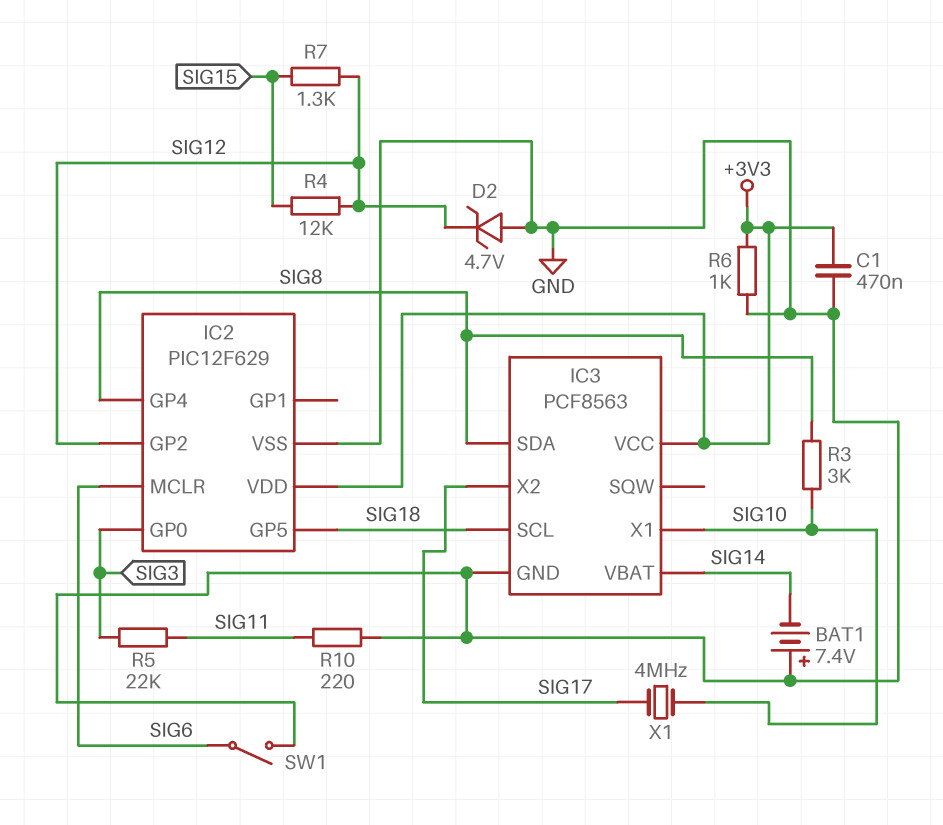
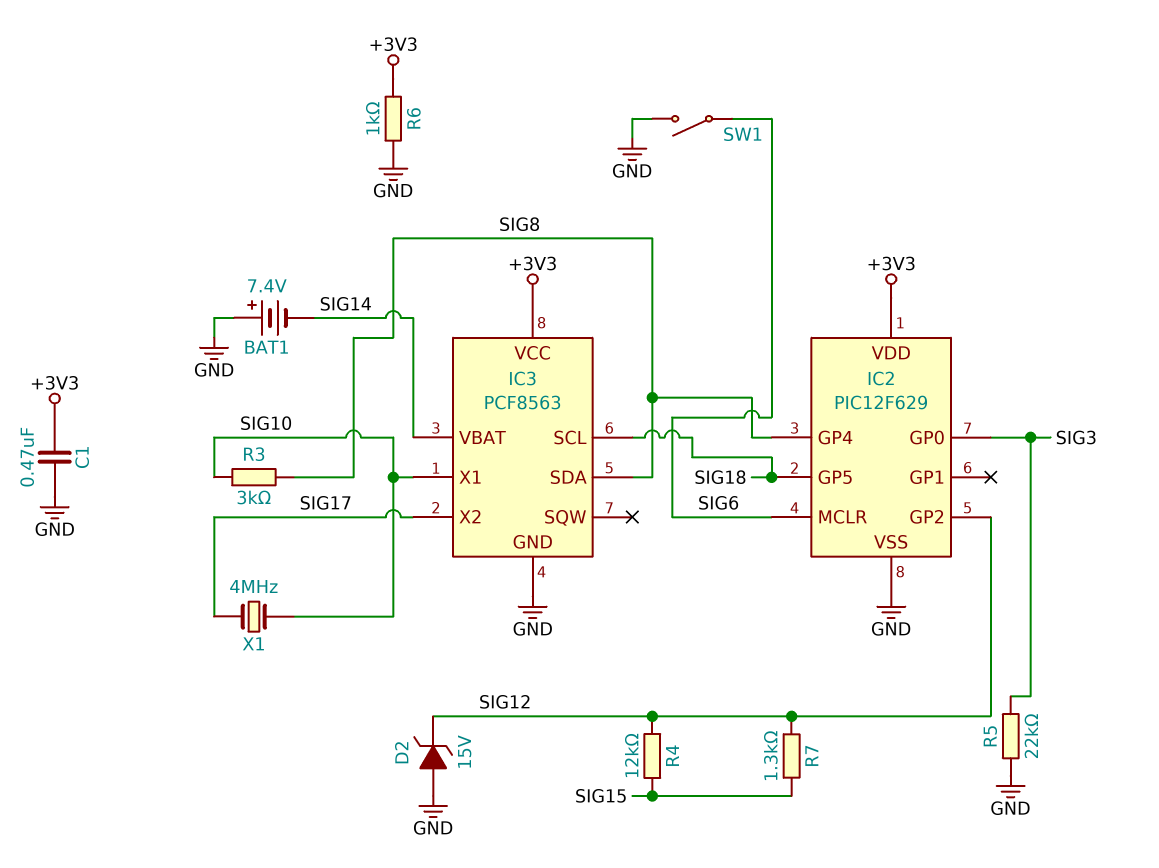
D2: zener 4.7V (A GND, K SIG12) -> zener 15V (A GND, K SIG12)
R5: 22k (SIG3, SIG11) -> 22k (GND, SIG3)
R10: 220 (GND, SIG11) -> none

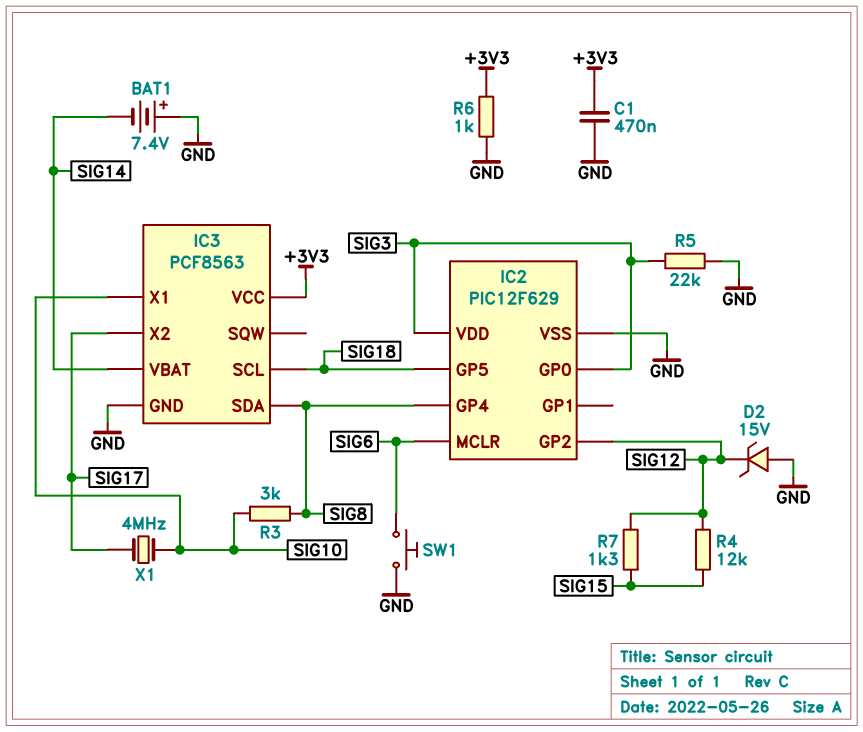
IC2 pin VDD: +3V3 -> SIG3
SW1: switch (GND, SIG6) -> button (GND, SIG6)

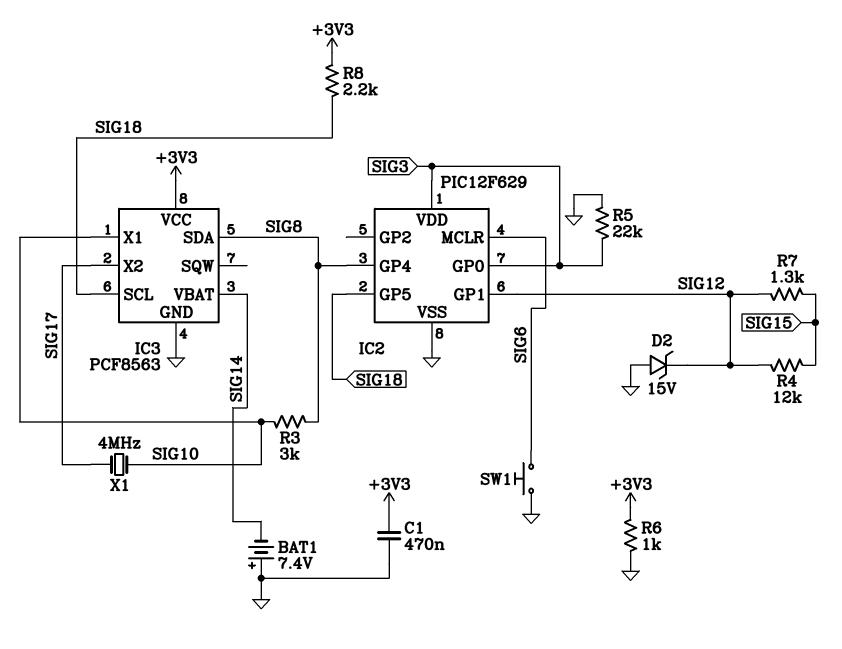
IC2 pin GP1: none -> SIG12
IC2 pin GP2: SIG12 -> none
R8: none -> 2.2k (+3V3, SIG18)

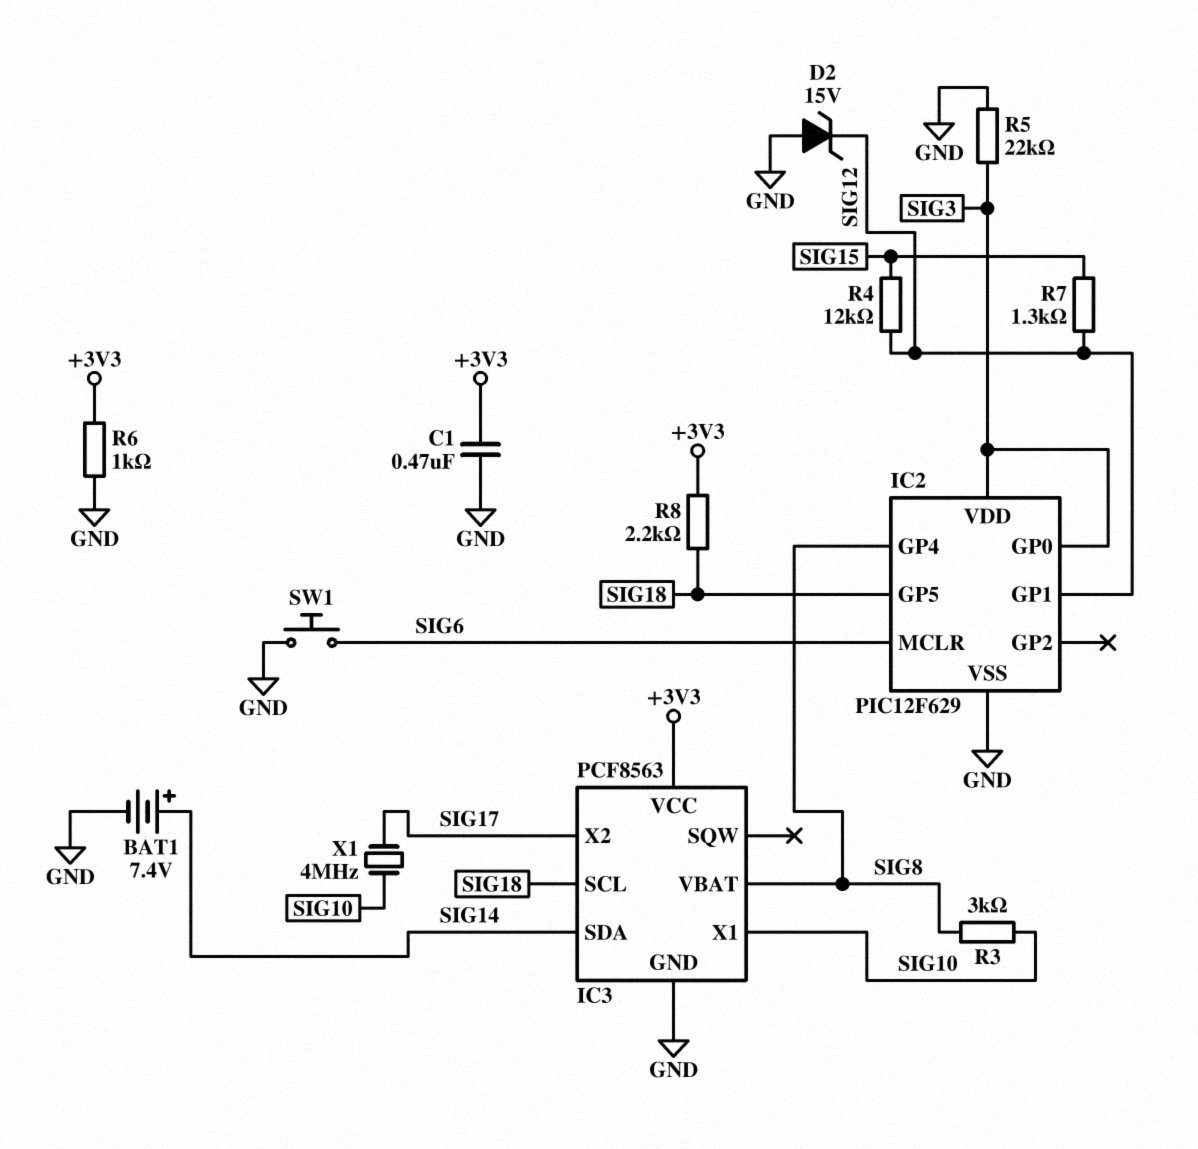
BAT1: 7.4V (plus GND, minus SIG14) -> 7.4V (plus SIG14, minus GND)
IC3 pin SDA: SIG8 -> SIG14
IC3 pin VBAT: SIG14 -> SIG8

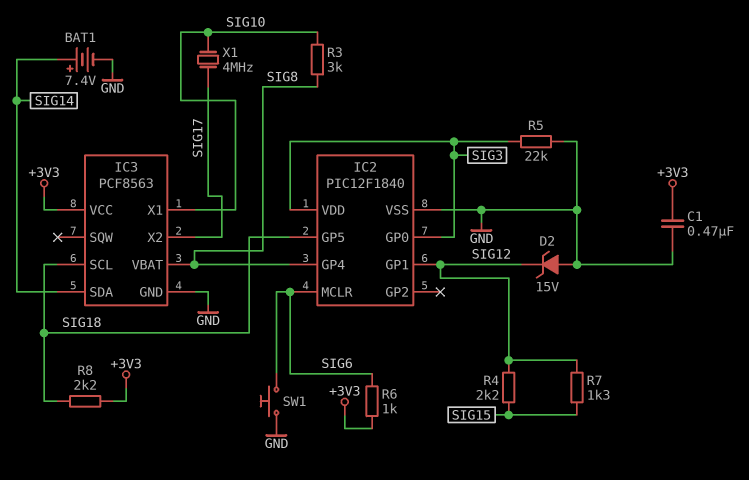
IC2: PIC12F629 -> PIC12F1840
R4: 12k (SIG12, SIG15) -> 2.2k (SIG12, SIG15)
R6: 1k (+3V3, GND) -> 1k (+3V3, SIG6)

